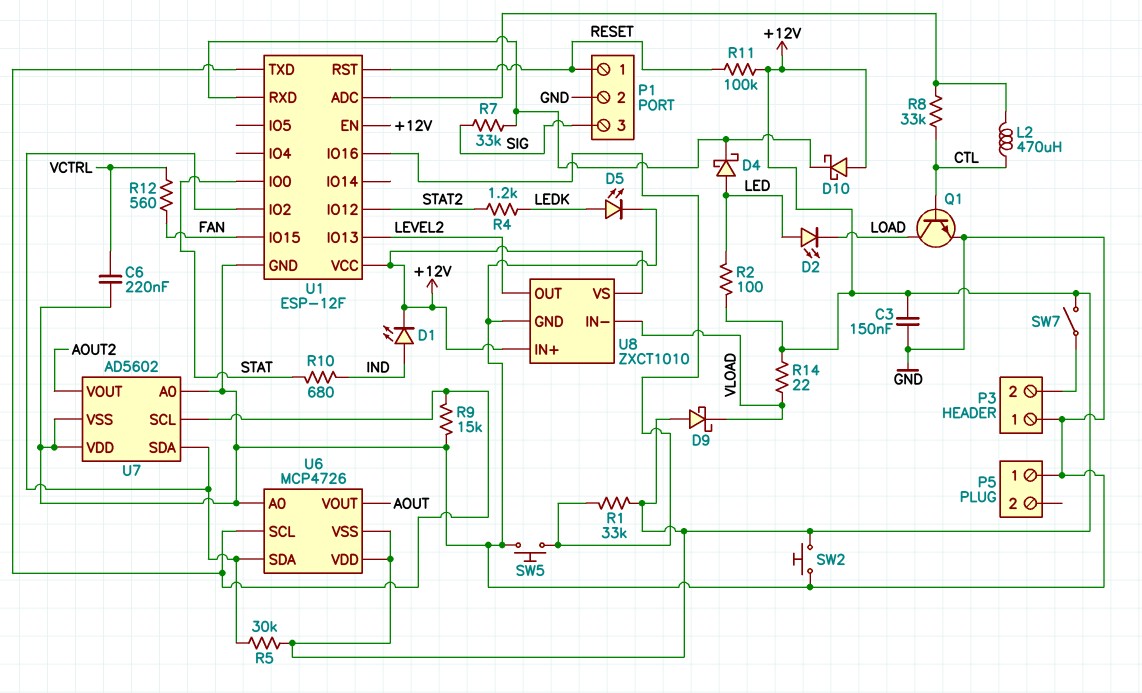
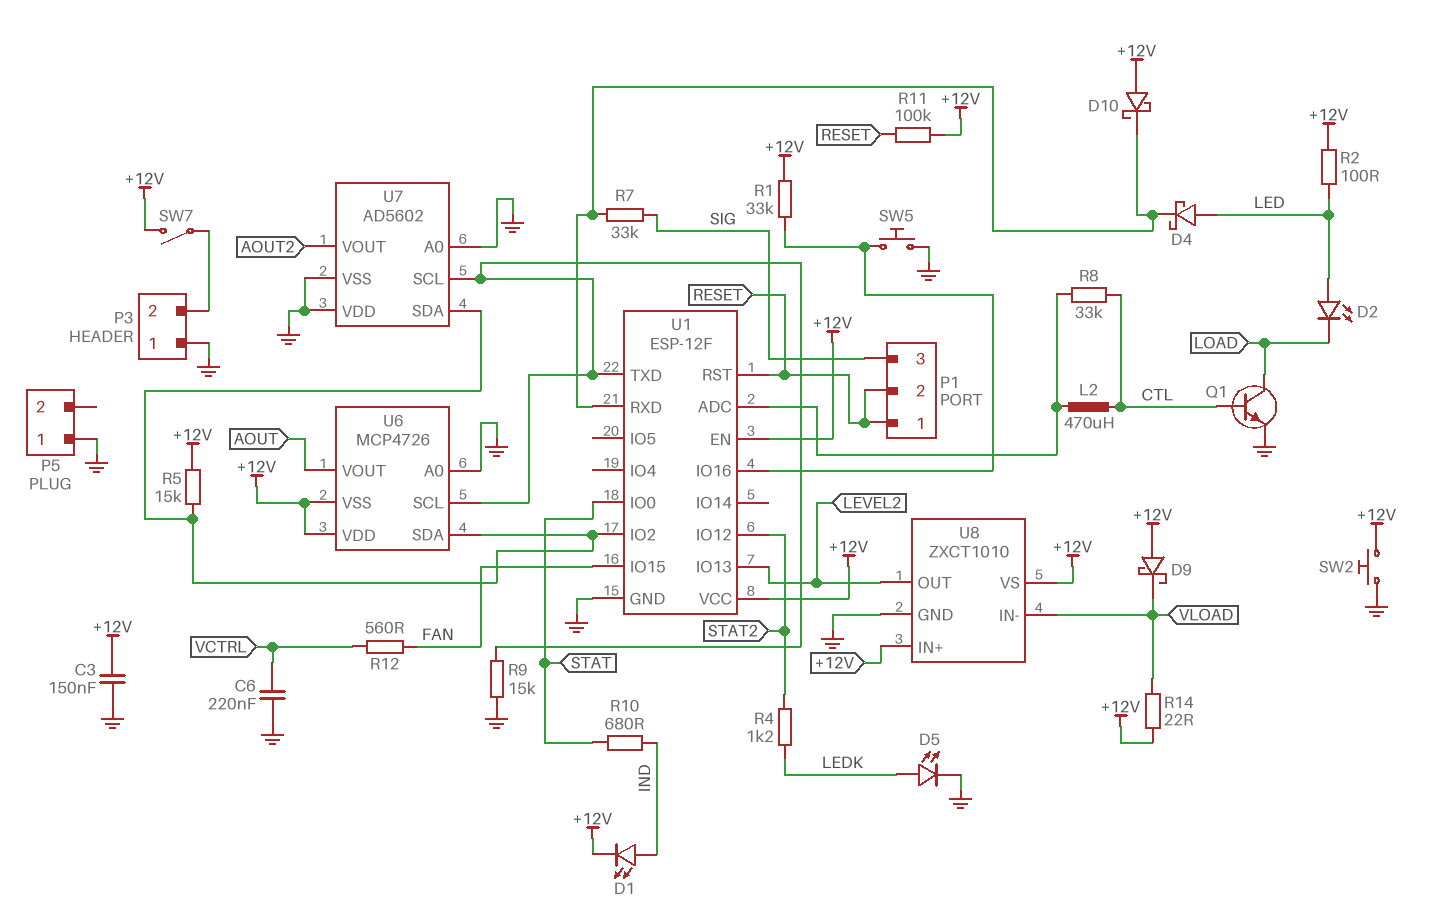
P1 pin 2: GND -> RESET
R5: 30k (+12V, U1/IO2) -> 15k (+12V, U1/IO2)

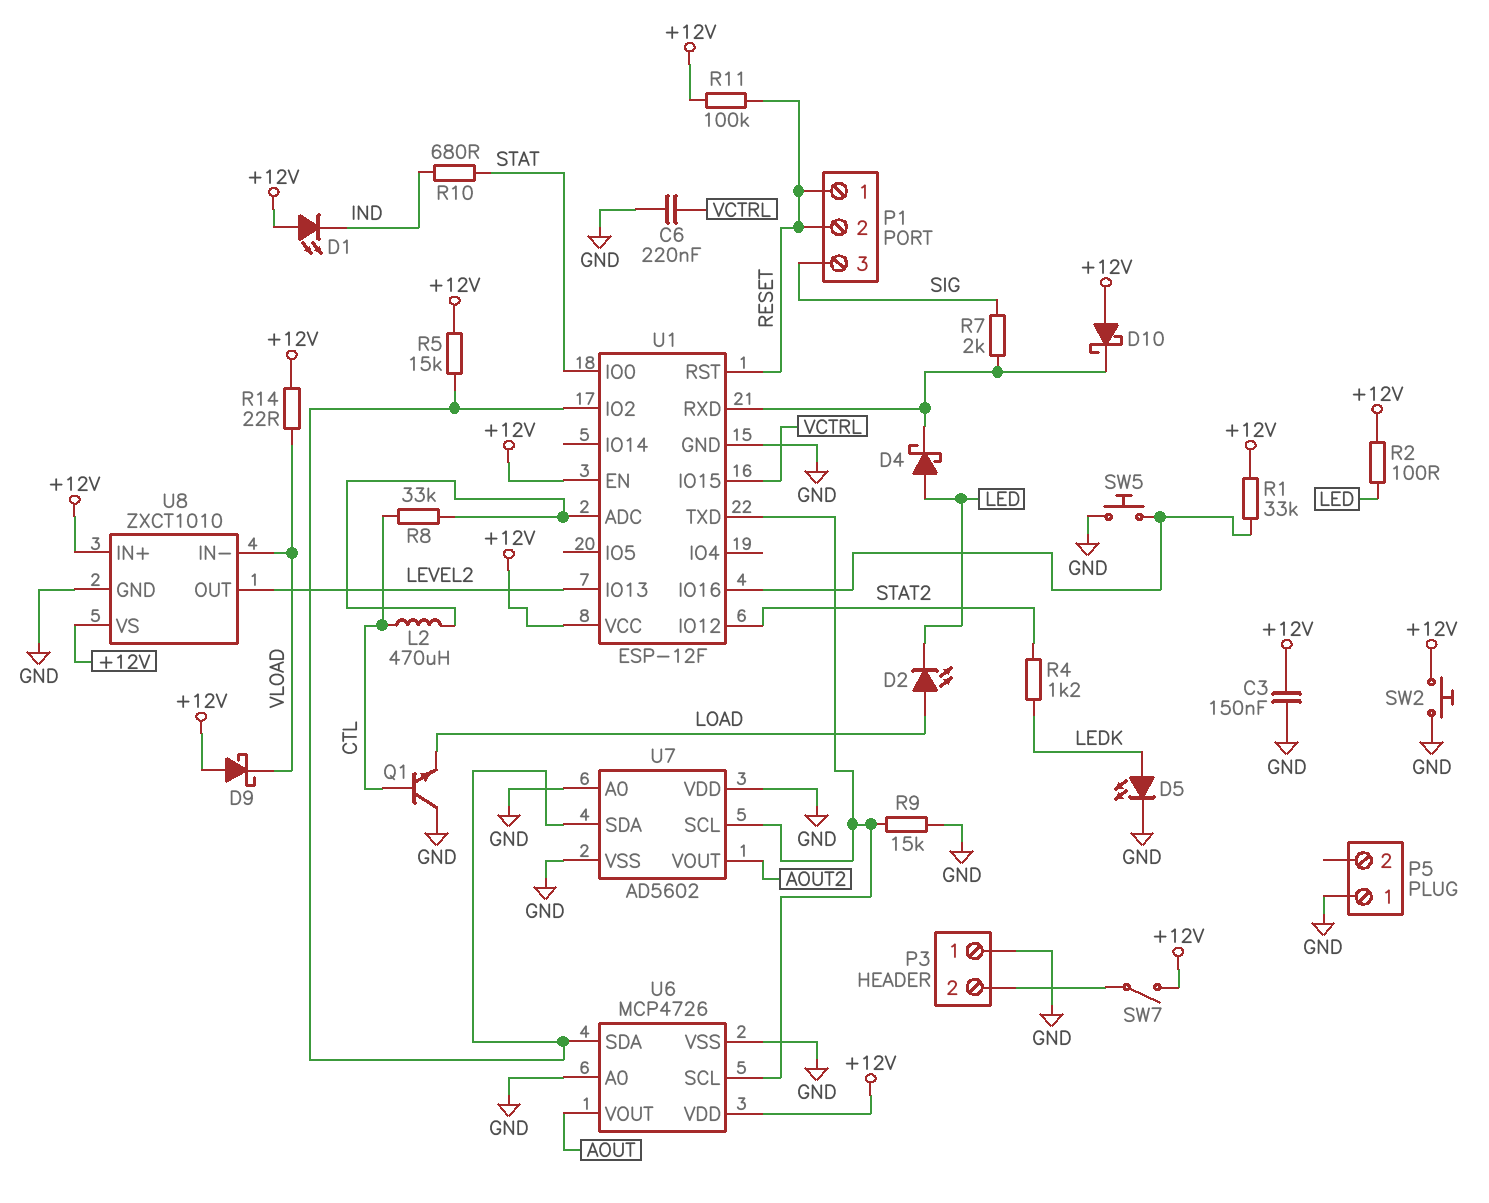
D1: LED (A IND, K +12V) -> LED (A +12V, K IND)
D2: LED (A LED, K LOAD) -> LED (A LOAD, K LED)
Q1: NPN (B CTL, C LOAD, E GND) -> NPN (B CTL, C GND, E LOAD)
R7: 33k (SIG, U1/RXD) -> 2k (SIG, U1/RXD)
R12: 560 (FAN, VCTRL) -> none
U1 pin IO15: FAN -> VCTRL
U6 pin VSS: +12V -> GND

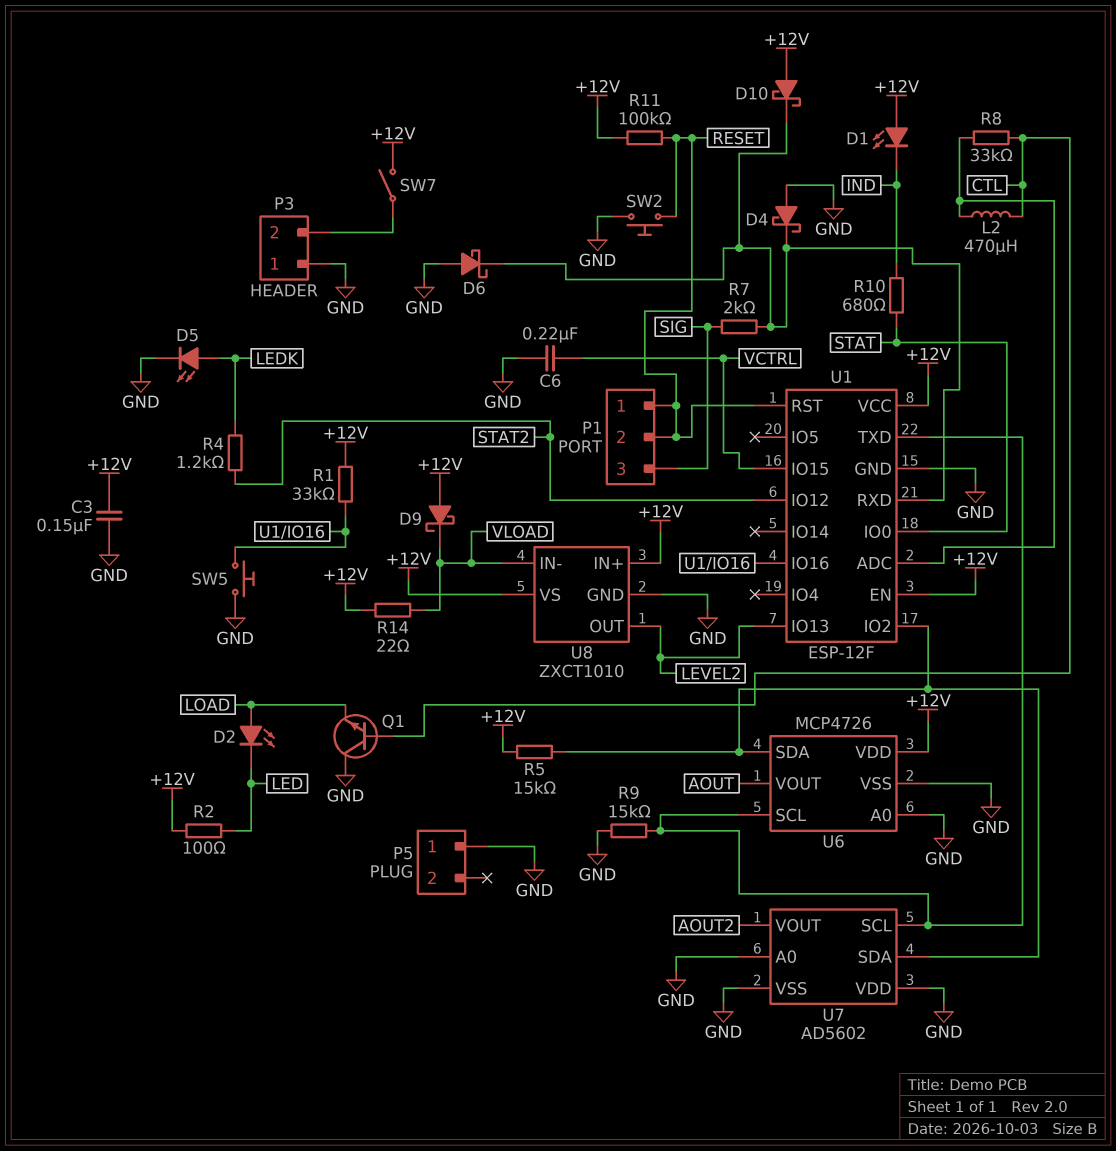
D4: schottky (A LED, K U1/RXD) -> schottky (A GND, K U1/RXD)
D6: none -> schottky (A GND, K U1/RXD)
SW2: button (+12V, GND) -> button (GND, RESET)

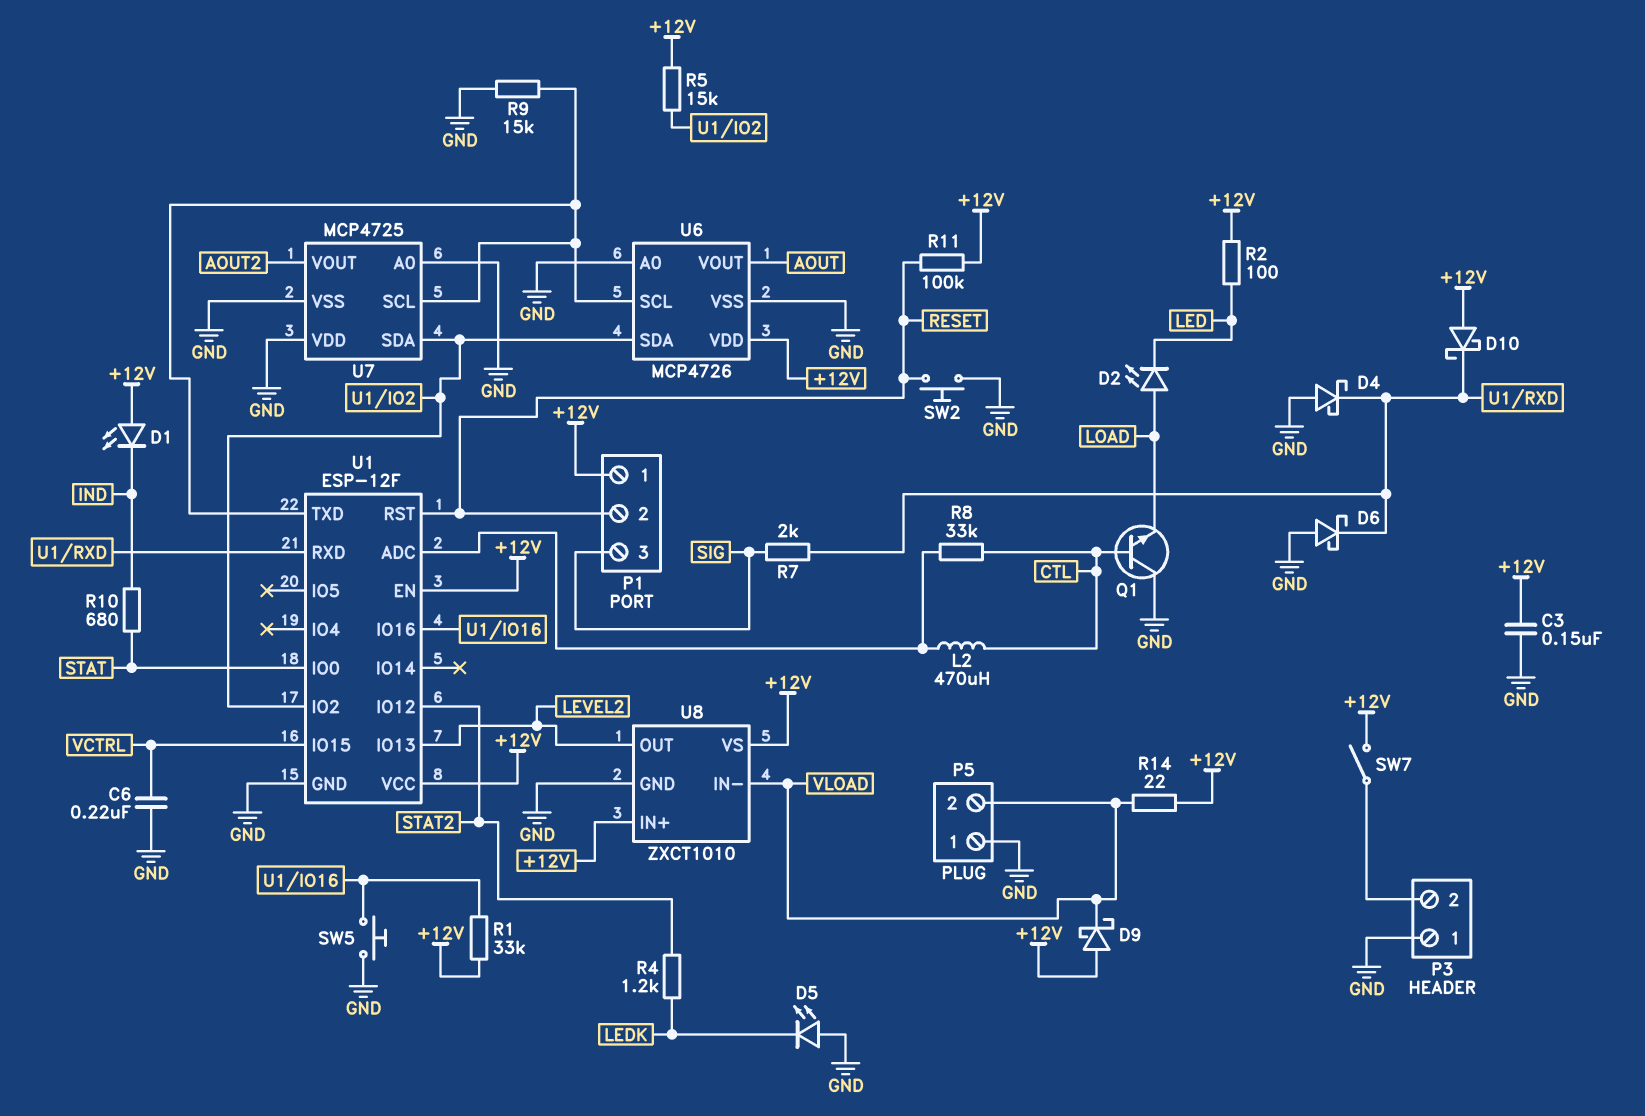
D5: LED (A LEDK, K GND) -> LED (A GND, K LEDK)
P1 pin 1: RESET -> +12V
P5 pin 2: none -> VLOAD
U7: AD5602 -> MCP4725

